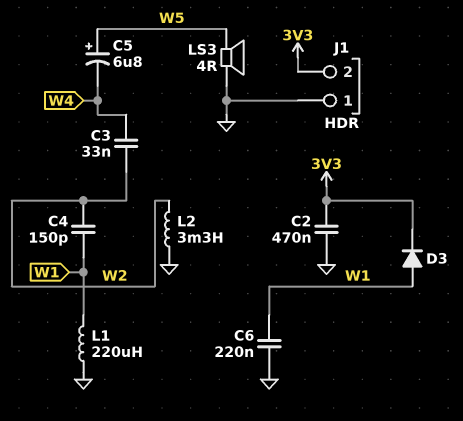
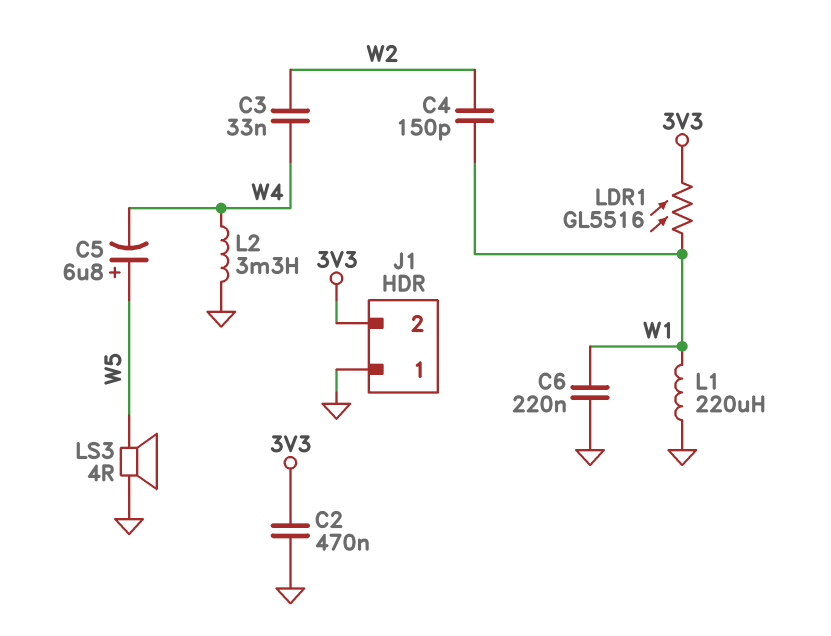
D3: diode (A W1, K 3V3) -> none
L2: 3.3mH (GND, W2) -> 3.3mH (GND, W4)
LDR1: none -> GL5516 (3V3, W1)

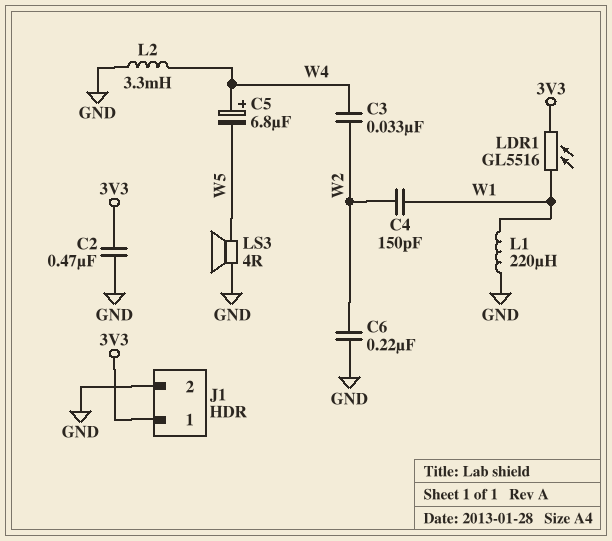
C5: 6.8uF (plus W5, minus W4) -> 6.8uF (plus W4, minus W5)
C6: 220nF (GND, W1) -> 220nF (GND, W2)
J1 pin 1: GND -> 3V3
J1 pin 2: 3V3 -> GND

